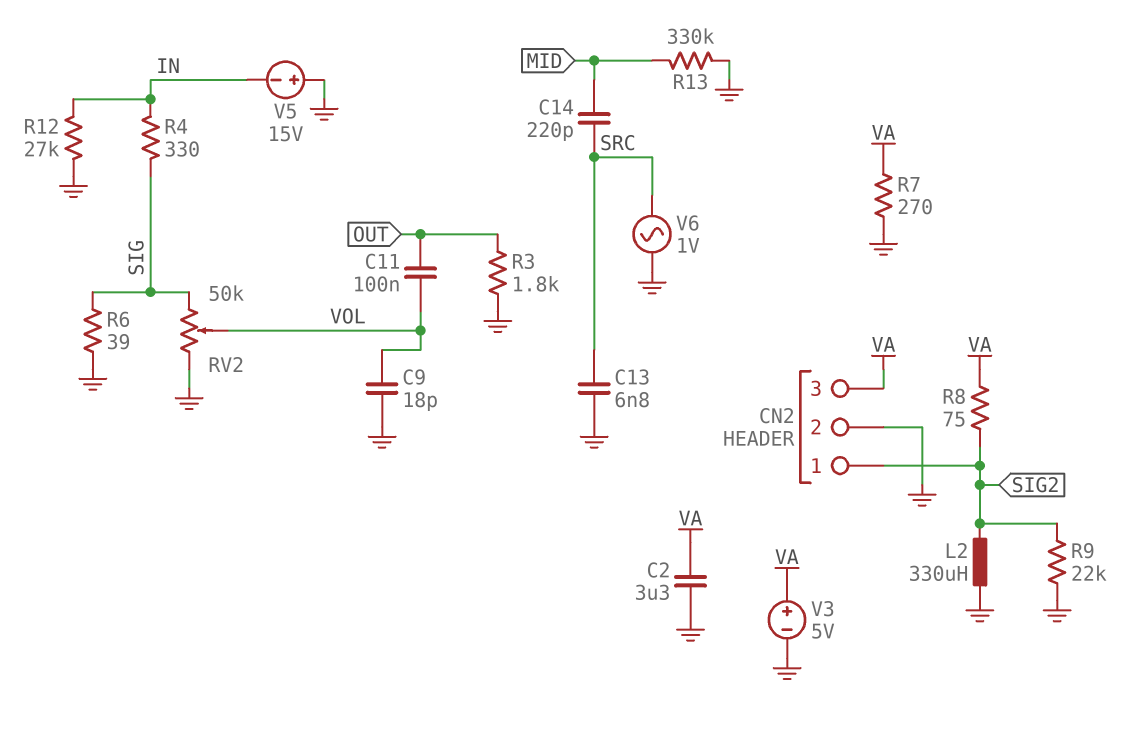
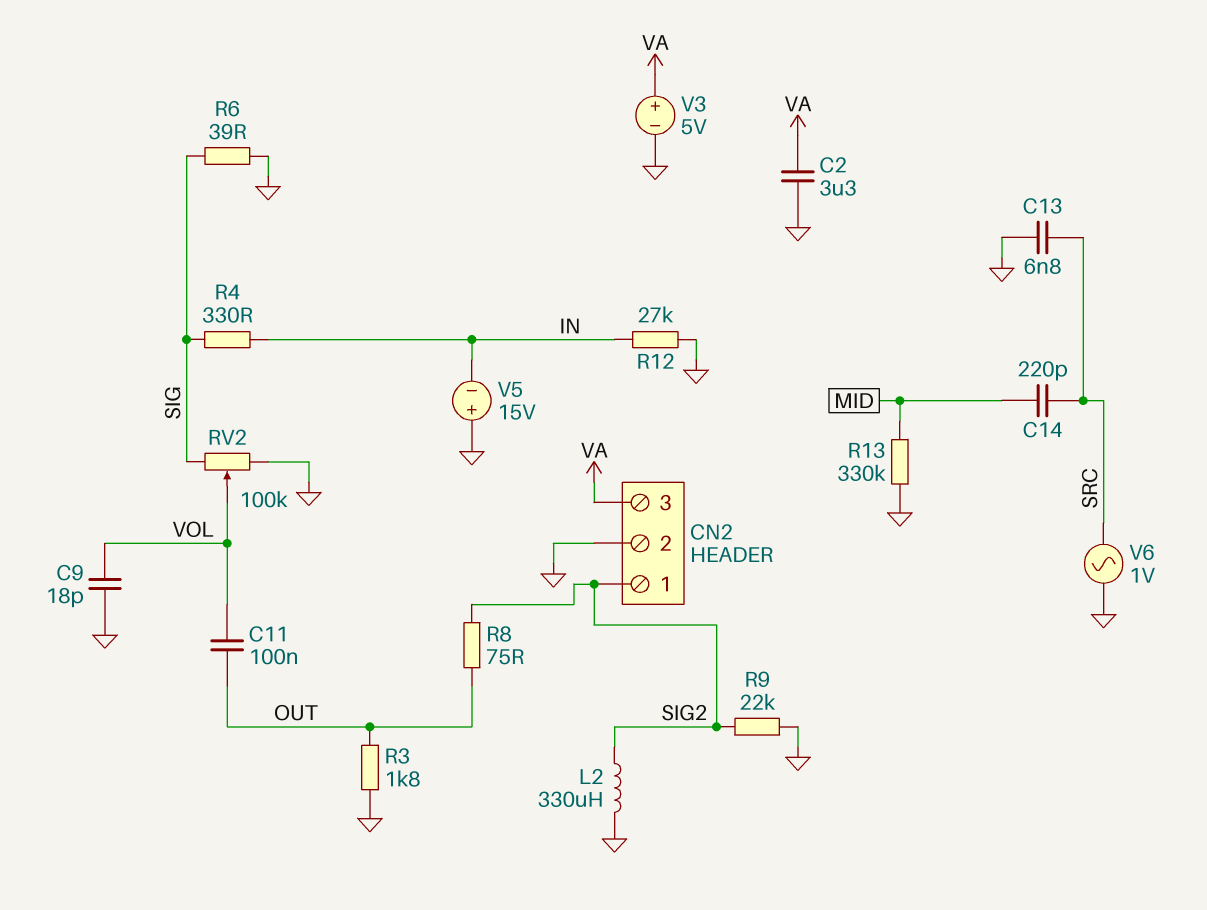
R7: 270 (GND, VA) -> none
R8: 75 (SIG2, VA) -> 75 (OUT, SIG2)
RV2: 50k (GND, SIG, wiper VOL) -> 100k (GND, SIG, wiper VOL)

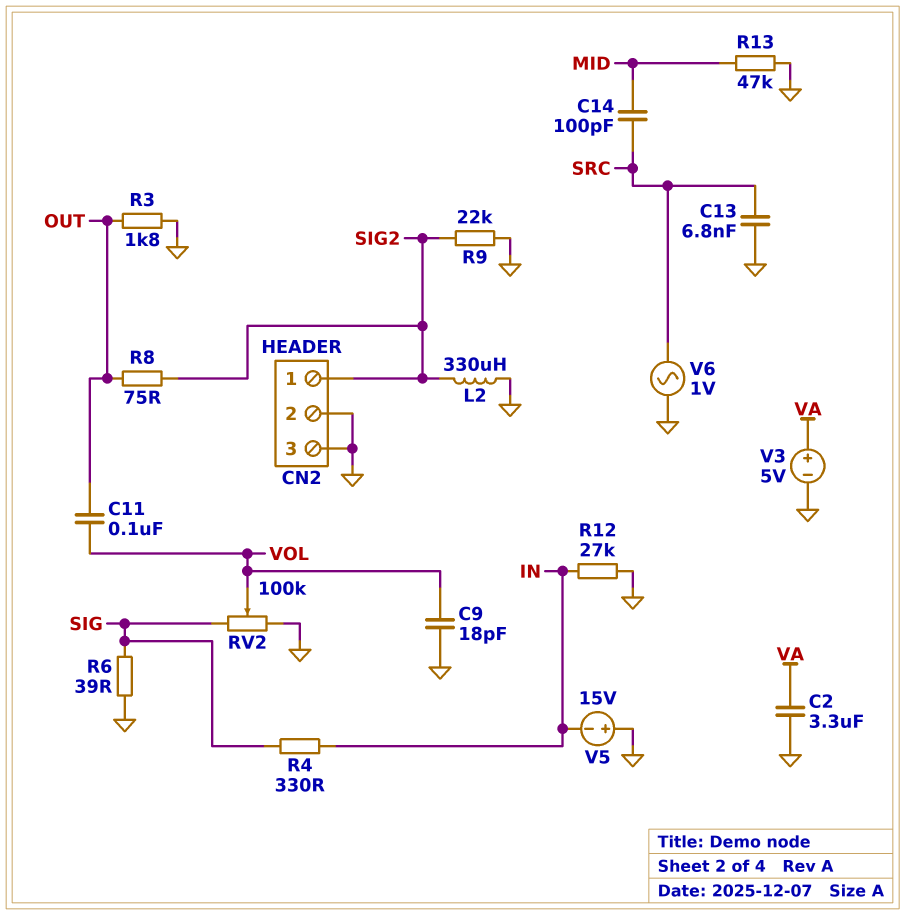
C14: 220pF (MID, SRC) -> 100pF (MID, SRC)
CN2 pin 3: VA -> GND
R13: 330k (GND, MID) -> 47k (GND, MID)

